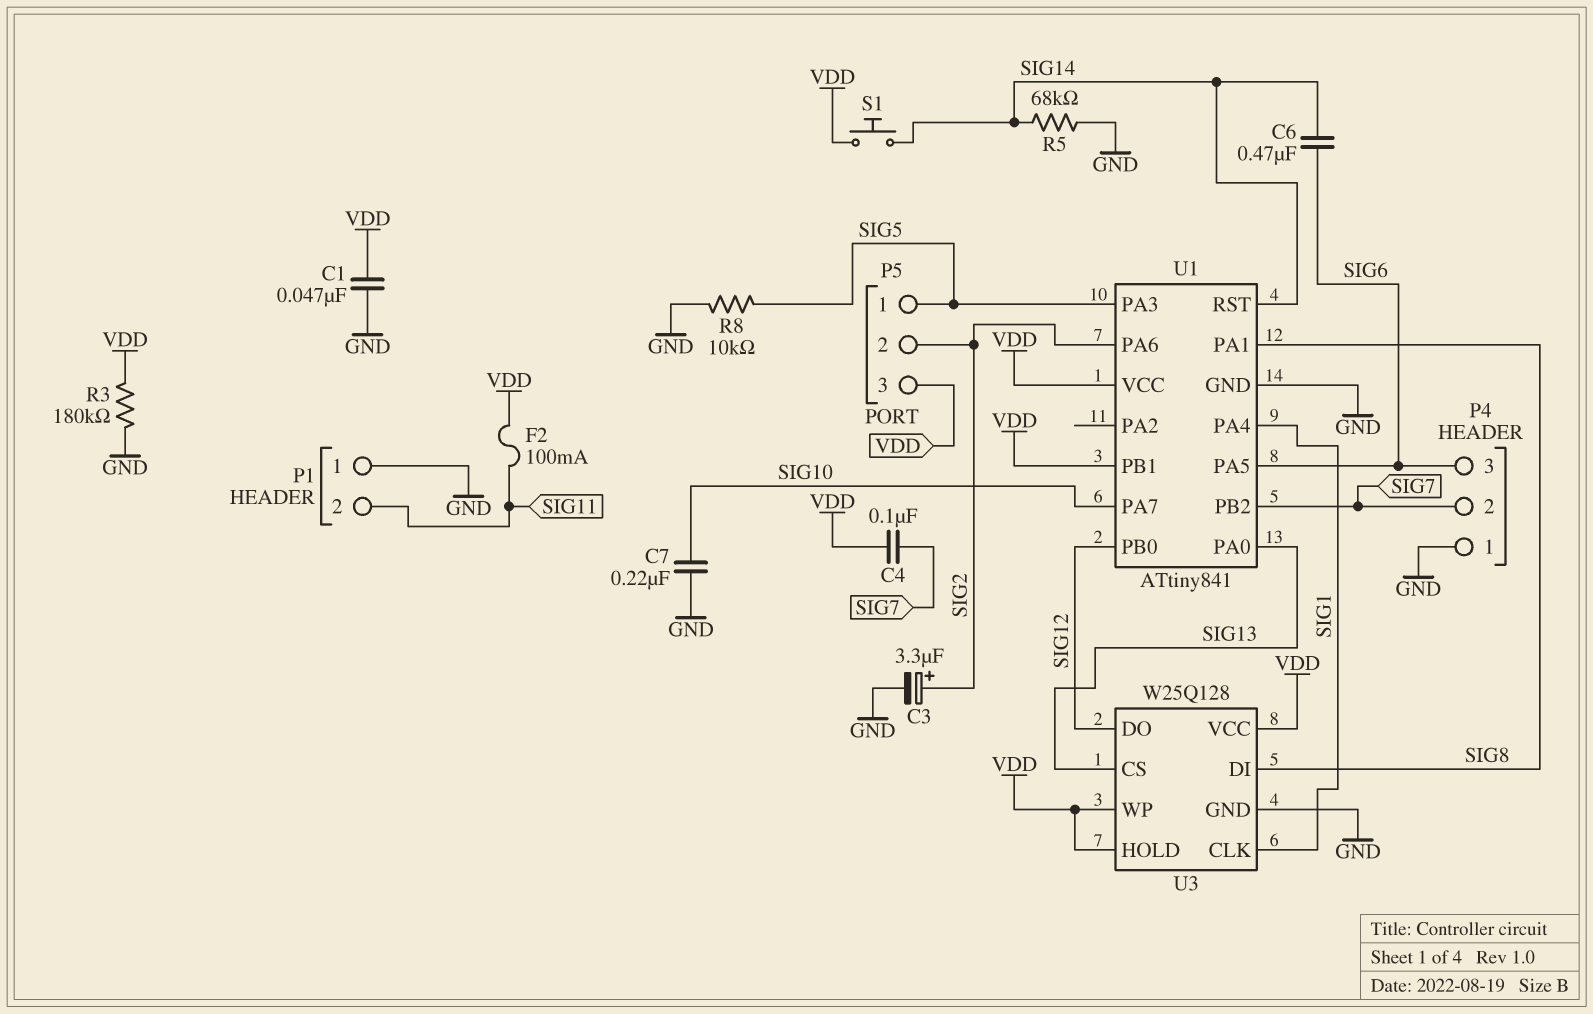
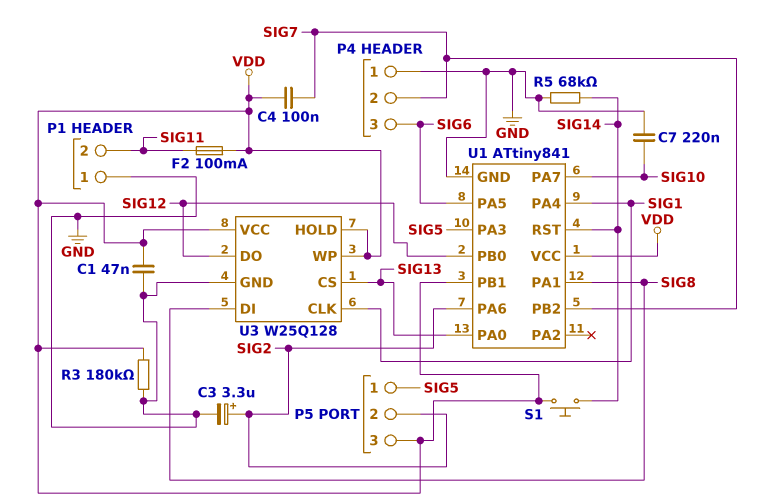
C6: 470nF (SIG6, SIG14) -> none
R8: 10k (GND, SIG5) -> none

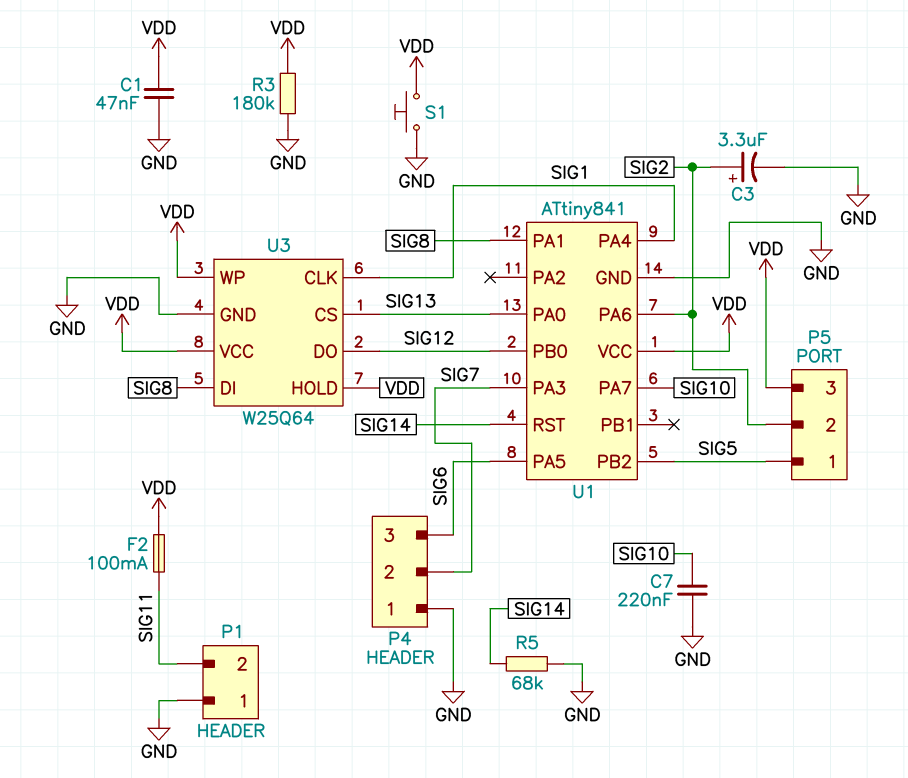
C4: 100nF (SIG7, VDD) -> none
S1: button (SIG14, VDD) -> button (GND, VDD)
U1 pin PA3: SIG5 -> SIG7
U1 pin PB1: VDD -> none
U1 pin PB2: SIG7 -> SIG5
U3: W25Q128 -> W25Q64

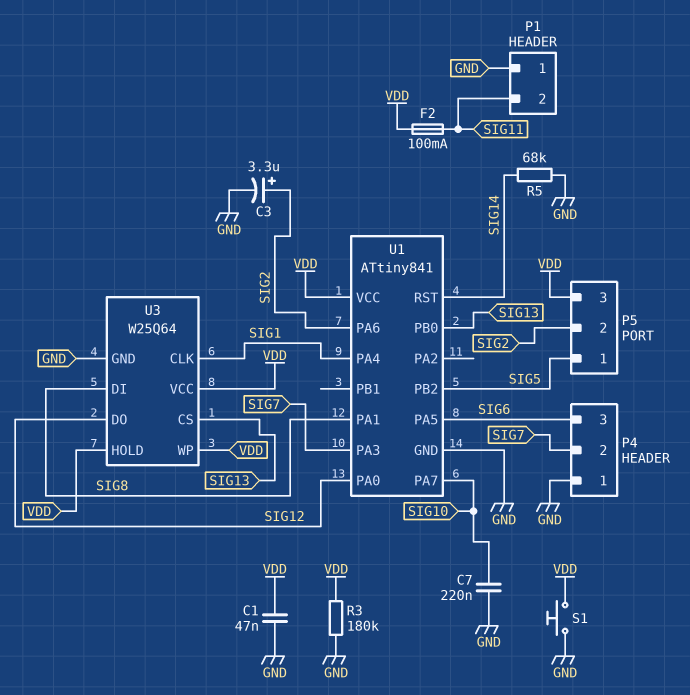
U1 pin PA0: SIG13 -> SIG12
U1 pin PB0: SIG12 -> SIG13

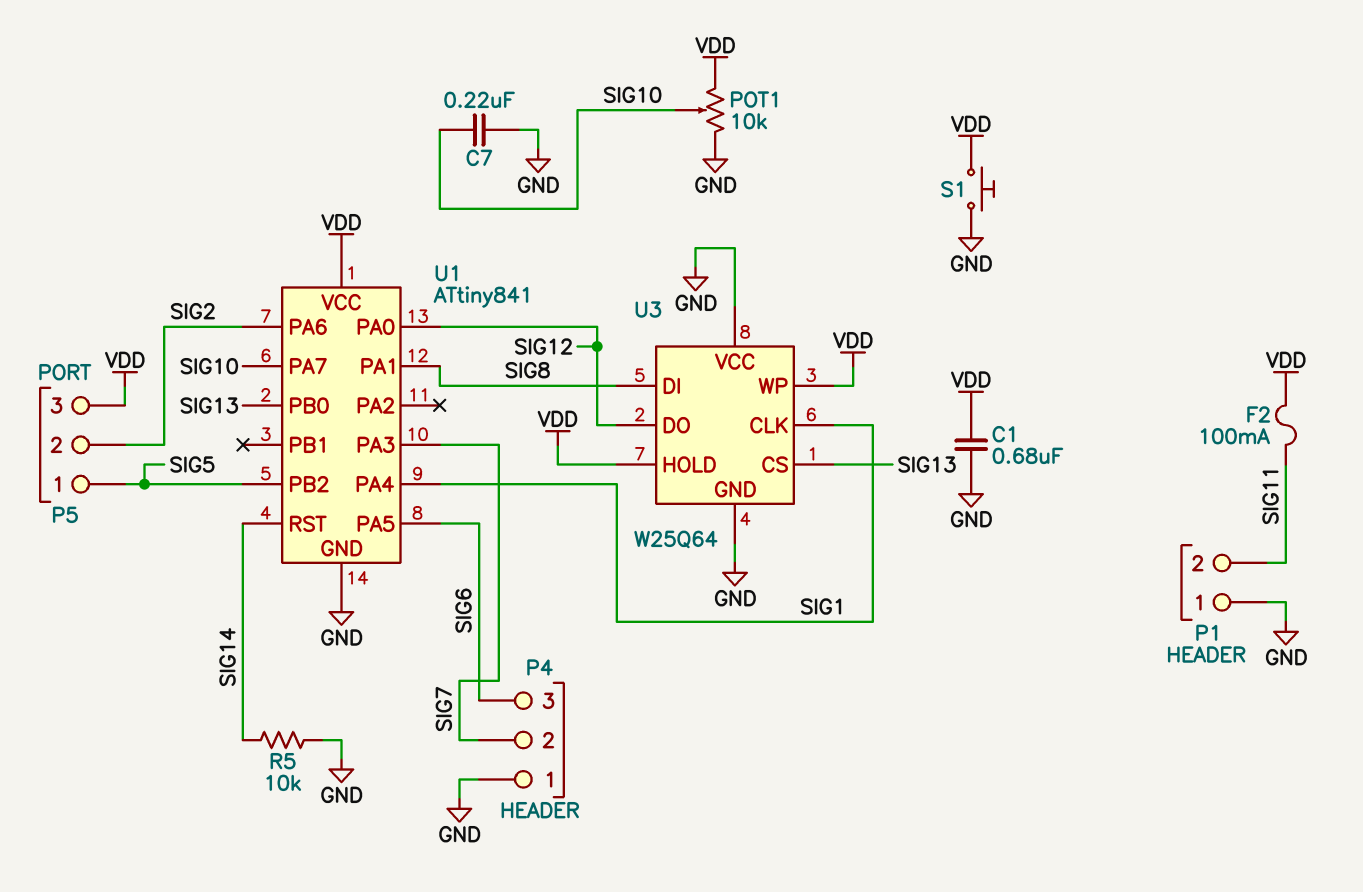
C1: 47nF (GND, VDD) -> 680nF (GND, VDD)
C3: 3.3uF (plus SIG2, minus GND) -> none
POT1: none -> 10k (GND, VDD, wiper SIG10)
R3: 180k (GND, VDD) -> none
R5: 68k (GND, SIG14) -> 10k (GND, SIG14)
U3 pin VCC: VDD -> GND

